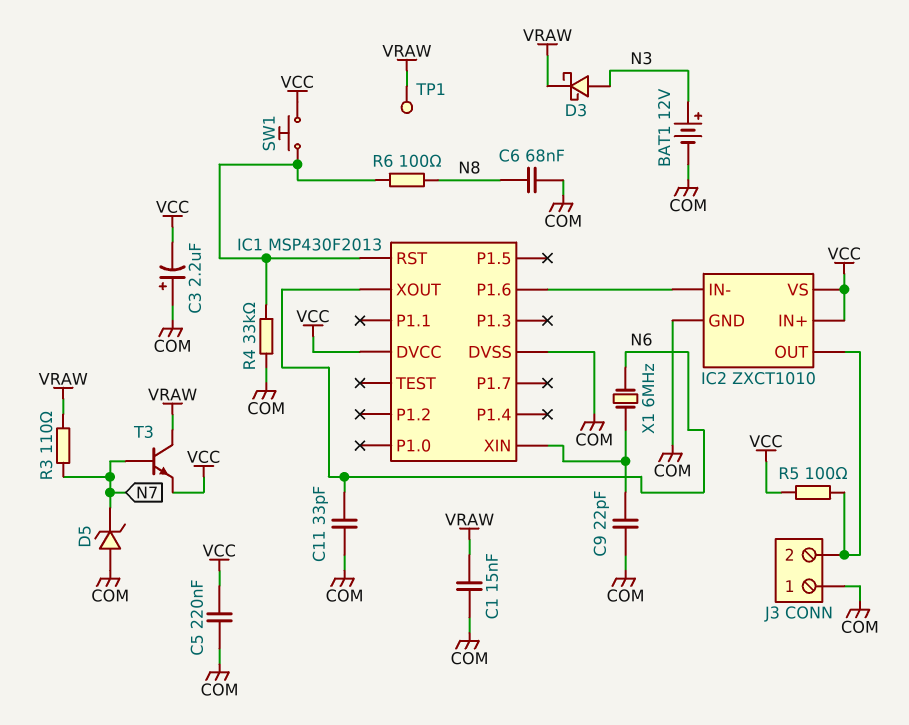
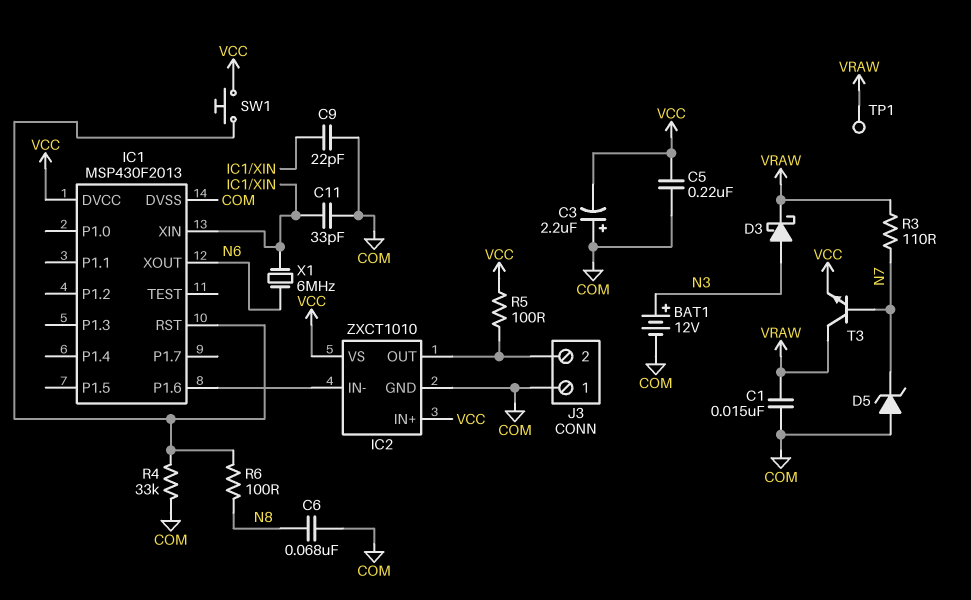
C11: 33pF (COM, N6) -> 33pF (COM, IC1/XIN)

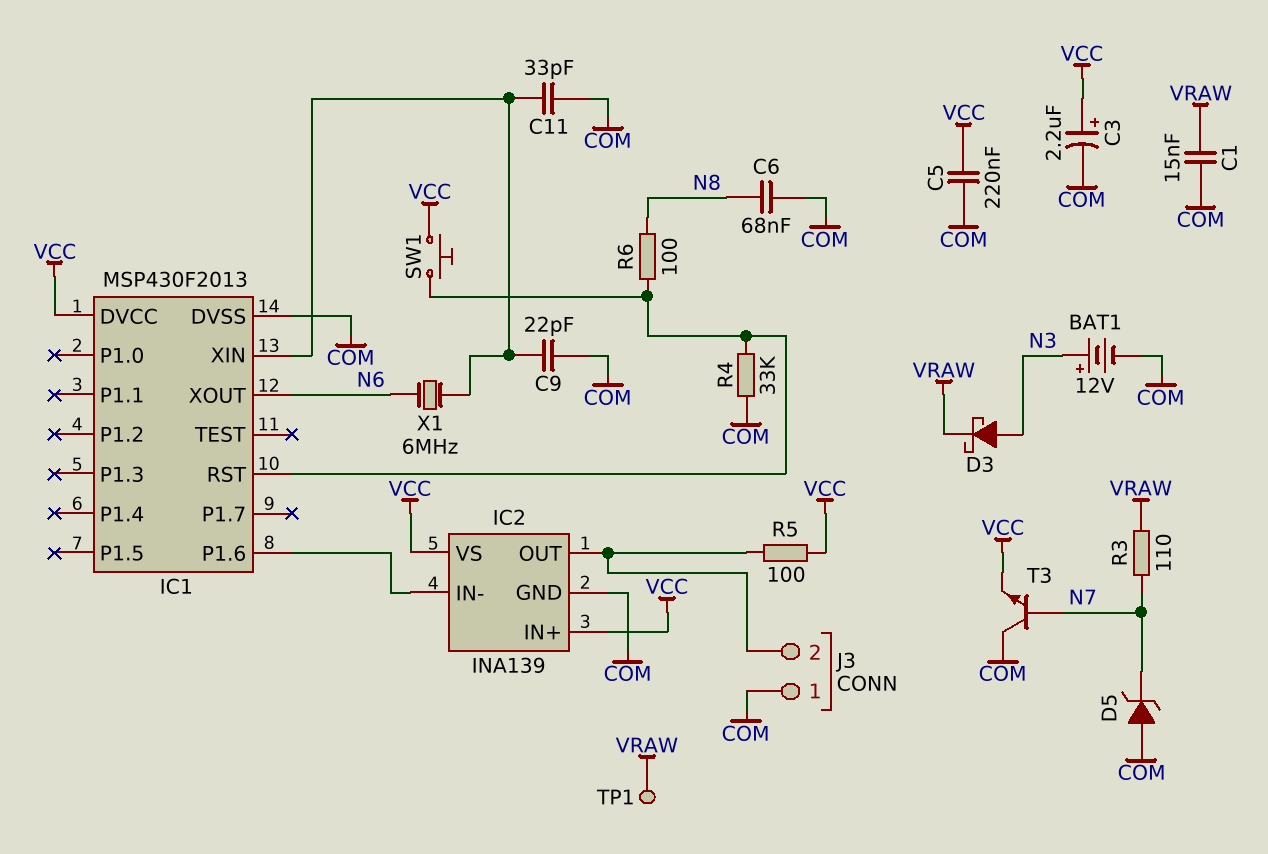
C3: 2.2uF (plus COM, minus VCC) -> 2.2uF (plus VCC, minus COM)
IC2: ZXCT1010 -> INA139
T3: NPN (B N7, C VRAW, E VCC) -> NPN (B N7, C COM, E VCC)

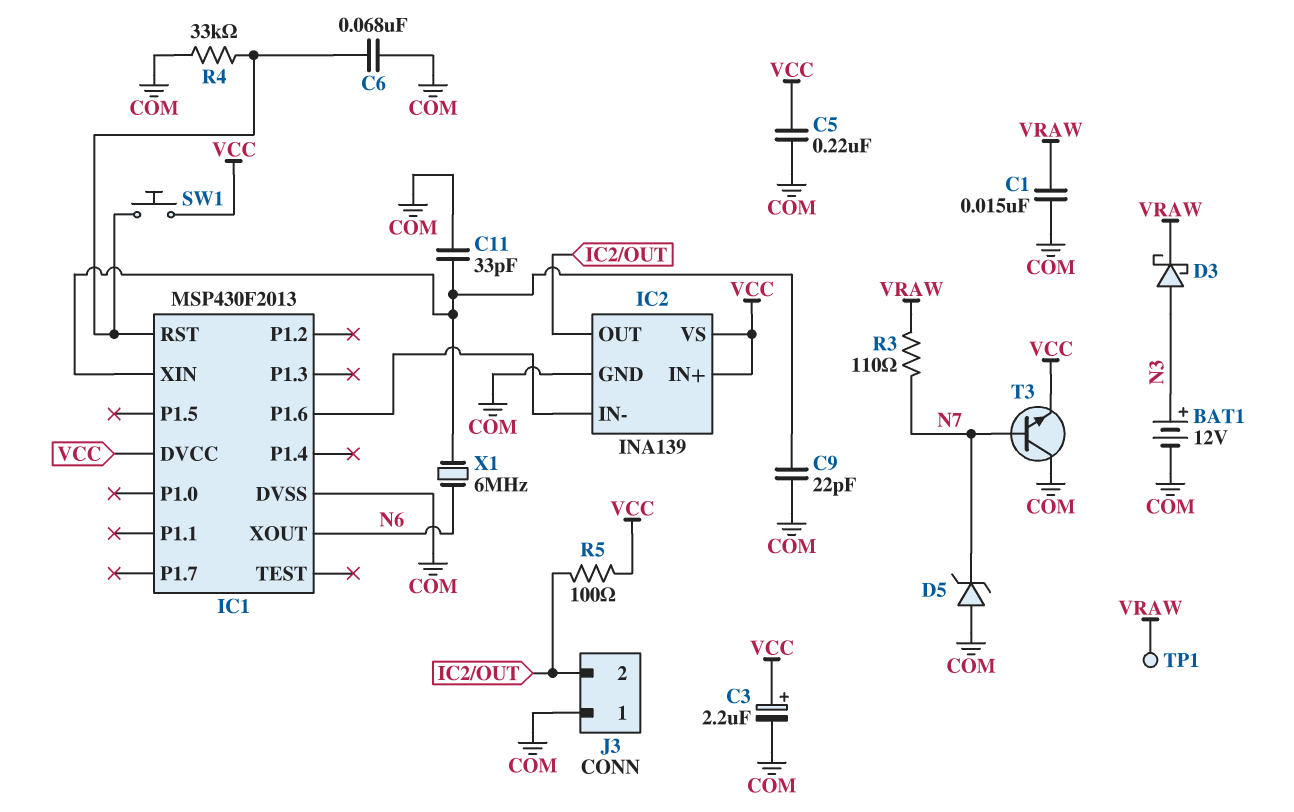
C6: 68nF (COM, N8) -> 68nF (COM, IC1/RST)
R6: 100 (IC1/RST, N8) -> none

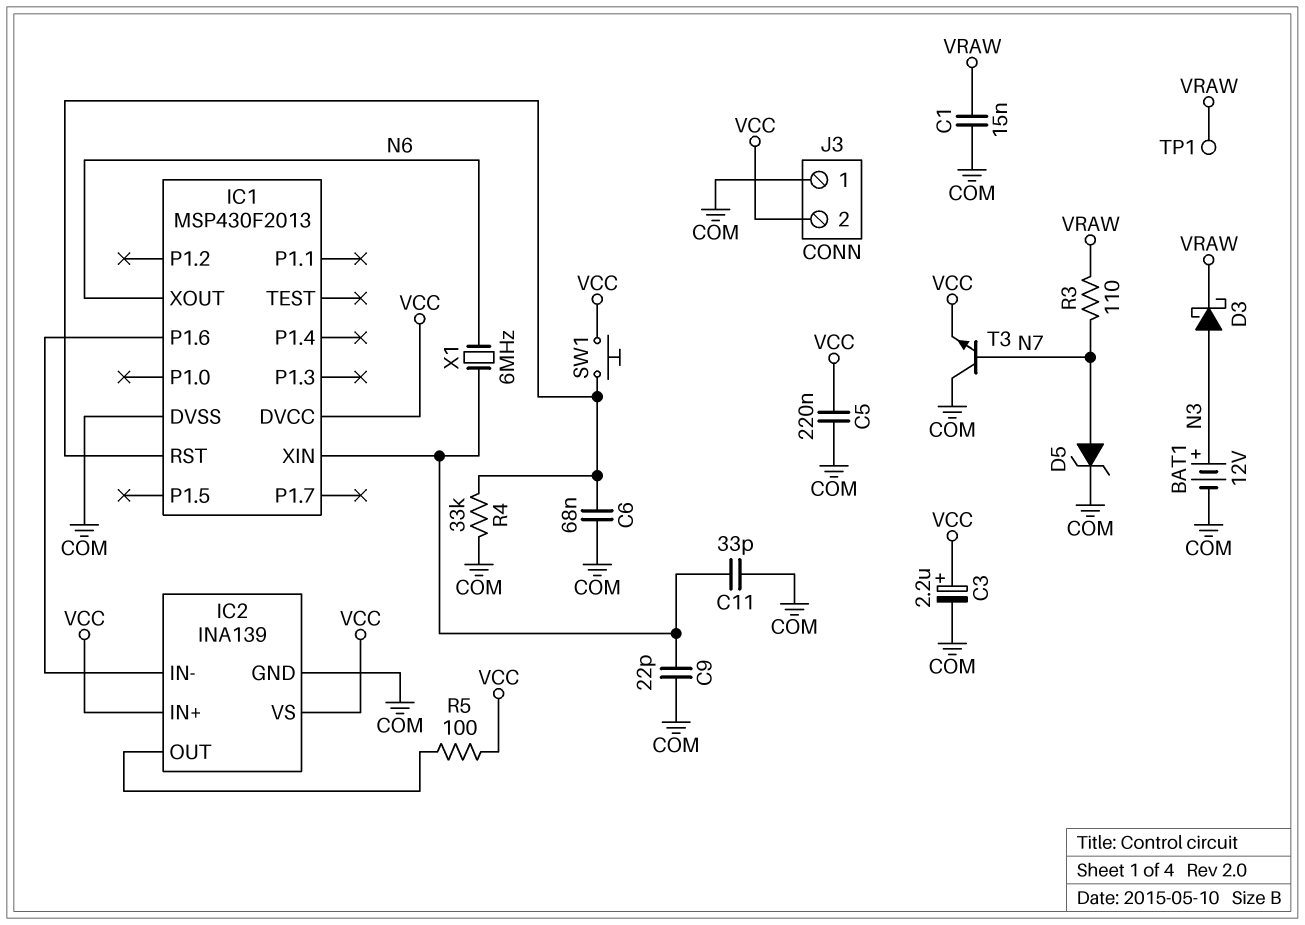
D5: zener (A COM, K N7) -> zener (A N7, K COM)
J3 pin 2: IC2/OUT -> VCC

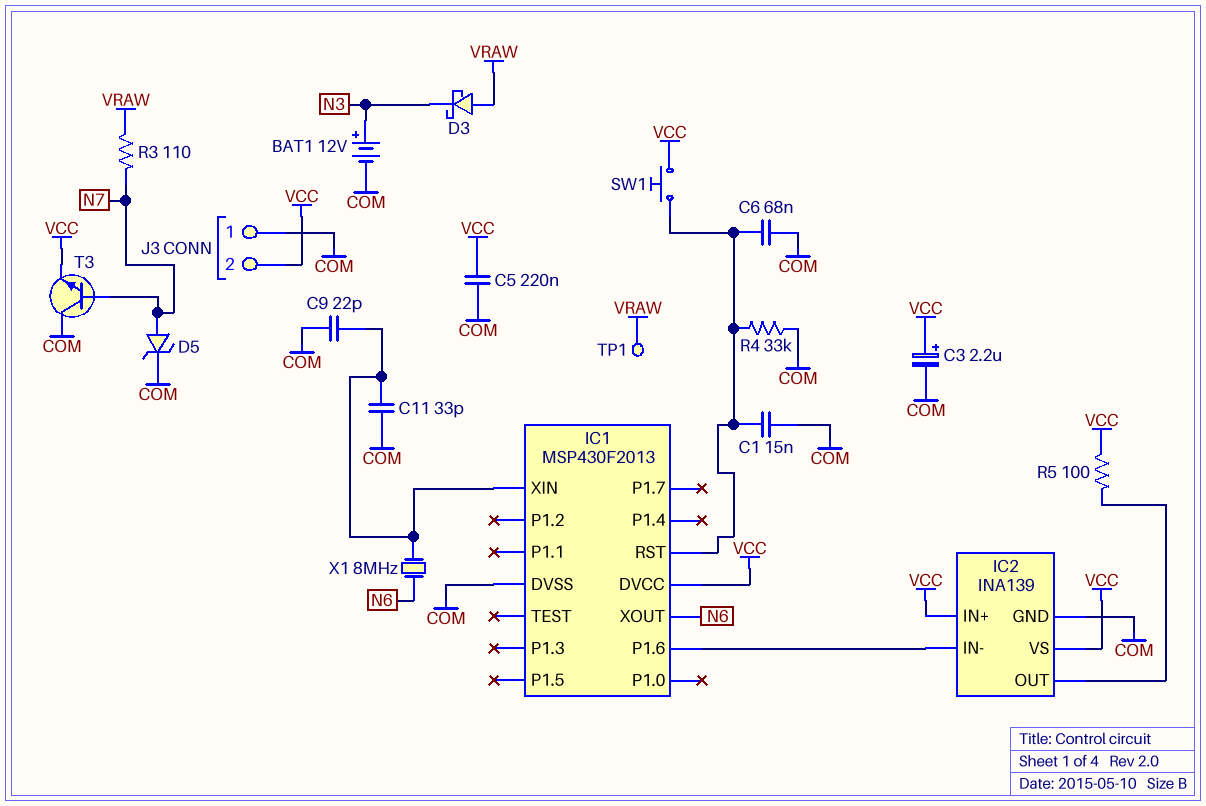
C1: 15nF (COM, VRAW) -> 15nF (COM, IC1/RST)
D3: schottky (A N3, K VRAW) -> schottky (A VRAW, K N3)
X1: 6MHz (IC1/XIN, N6) -> 8MHz (IC1/XIN, N6)

